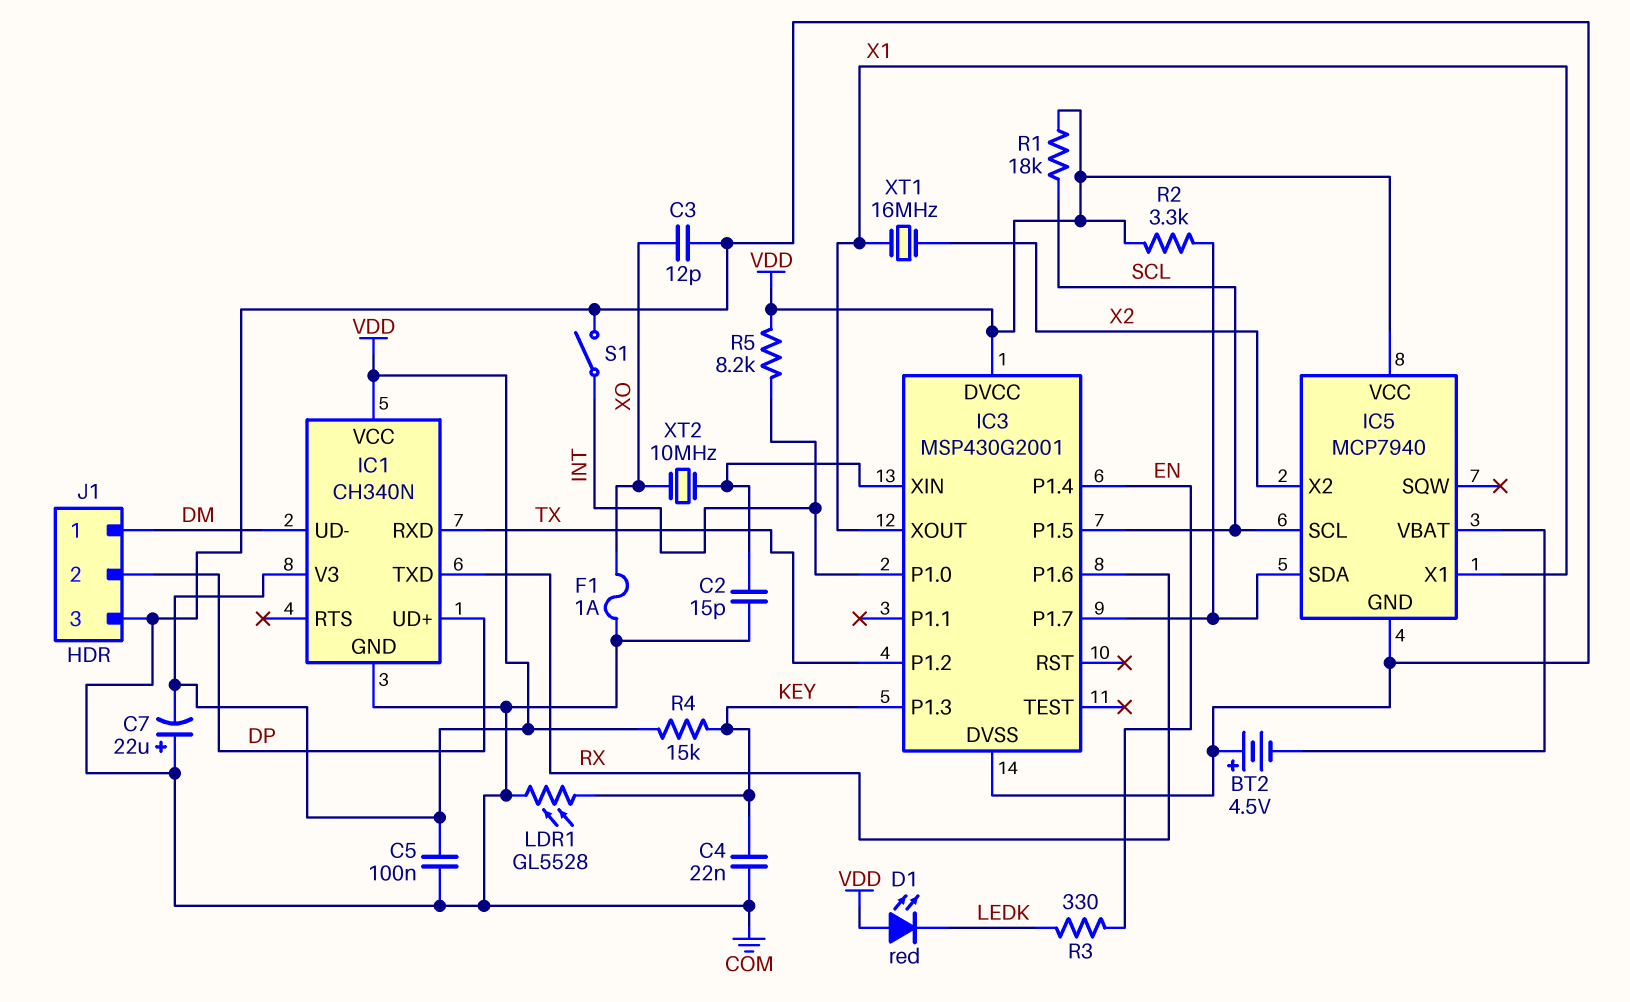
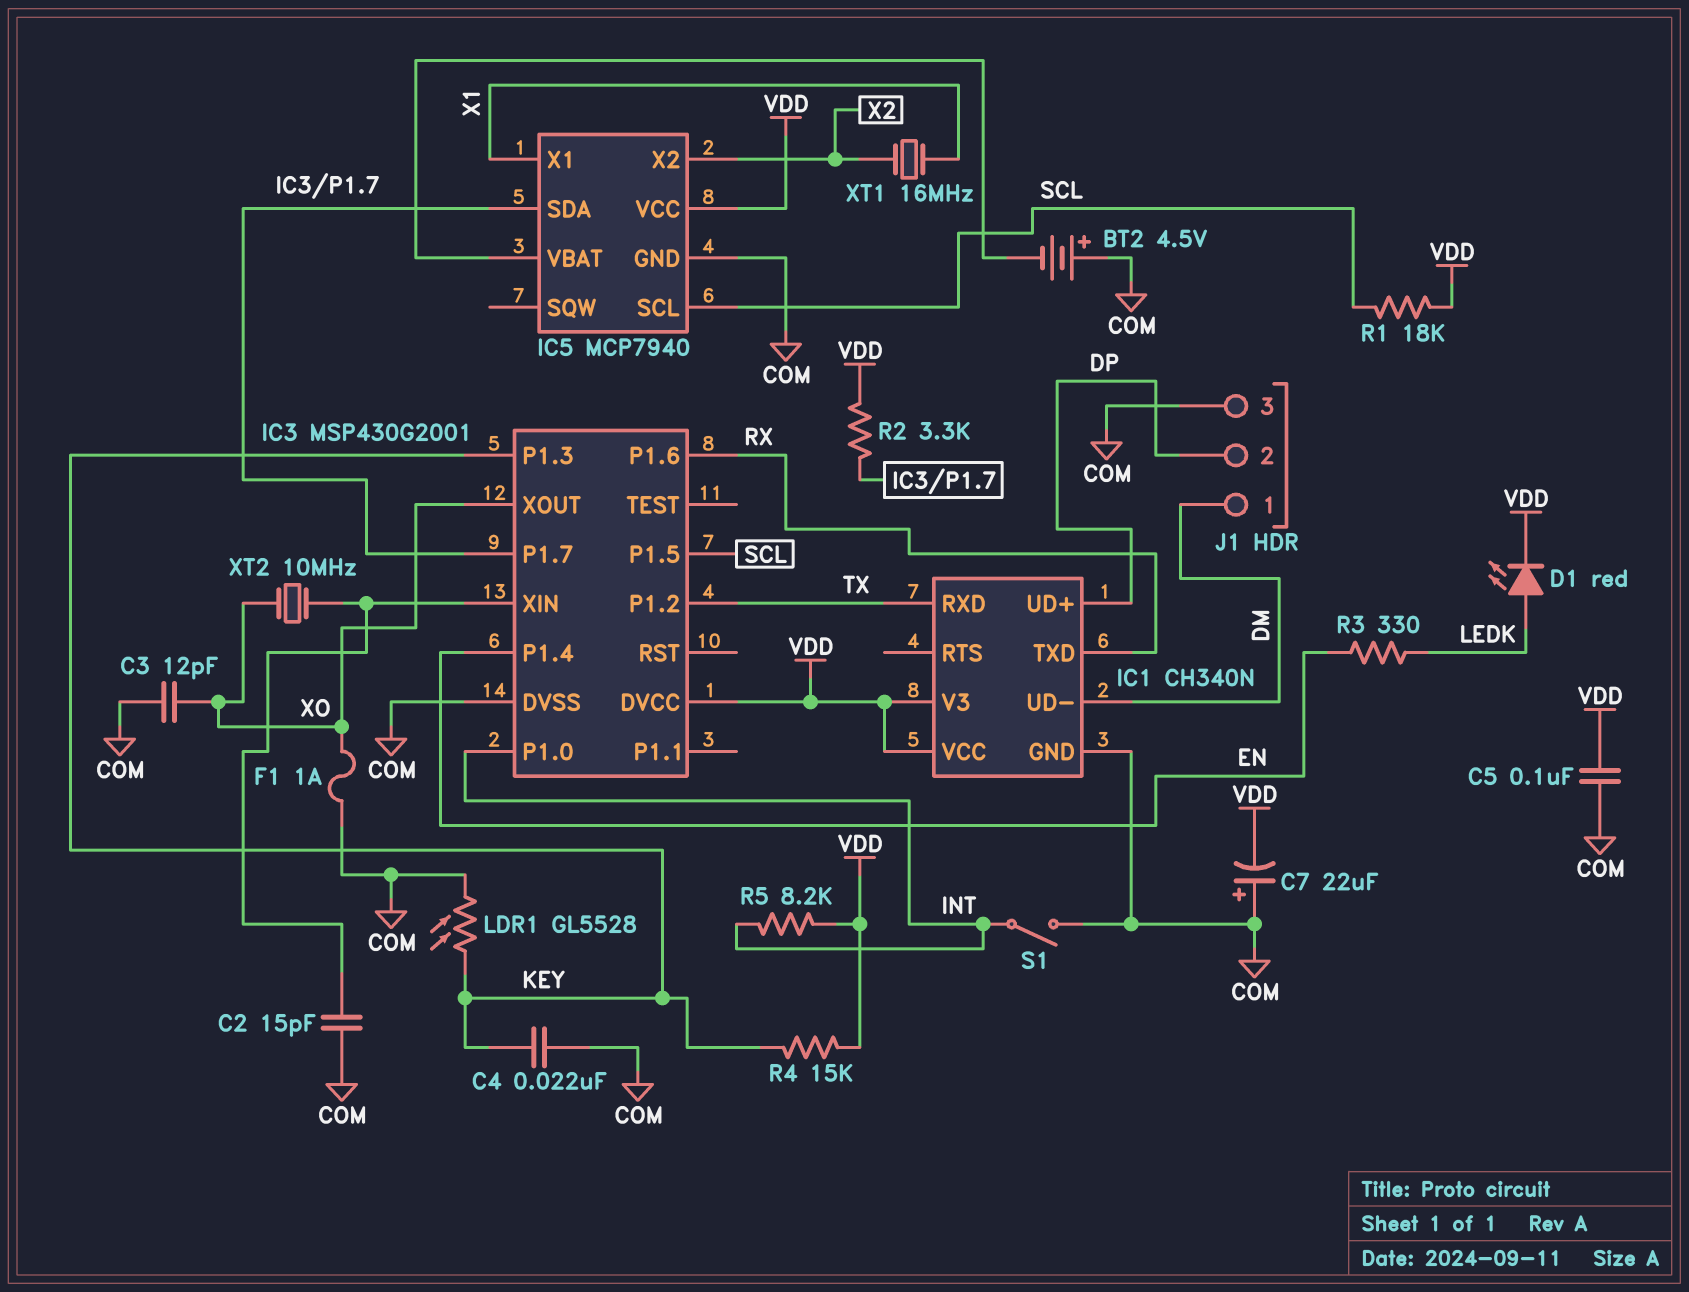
D1: LED red (A VDD, K LEDK) -> LED red (A LEDK, K VDD)
IC3 pin XOUT: X1 -> XO

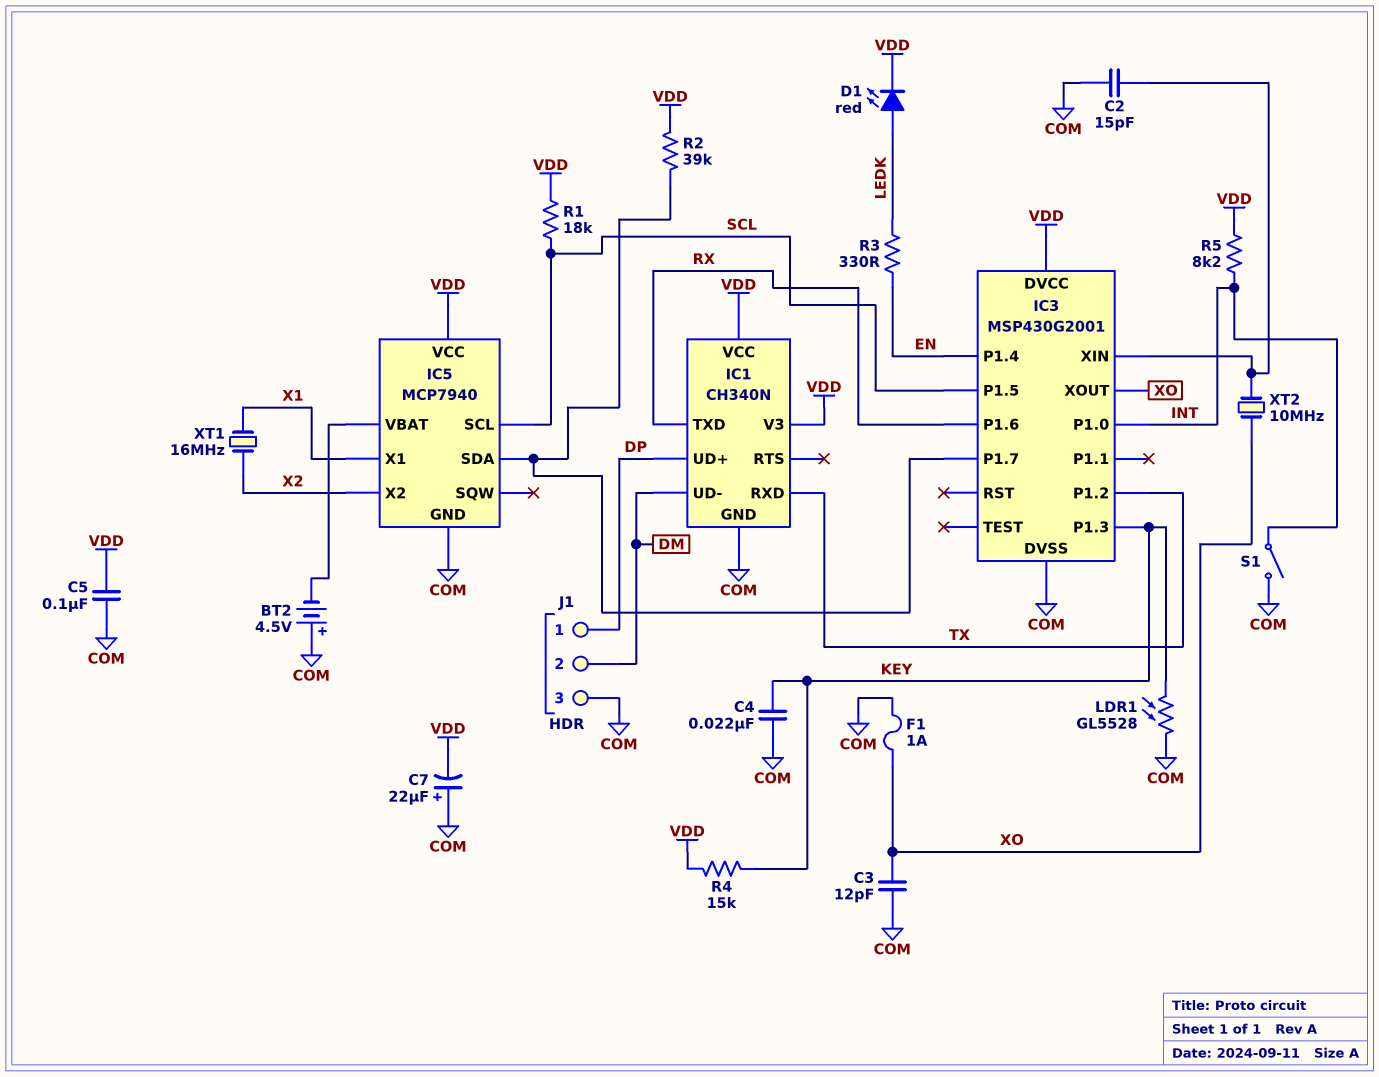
J1 pin 1: DM -> DP
J1 pin 2: DP -> DM
R2: 3.3k (IC3/P1.7, VDD) -> 39k (IC3/P1.7, VDD)

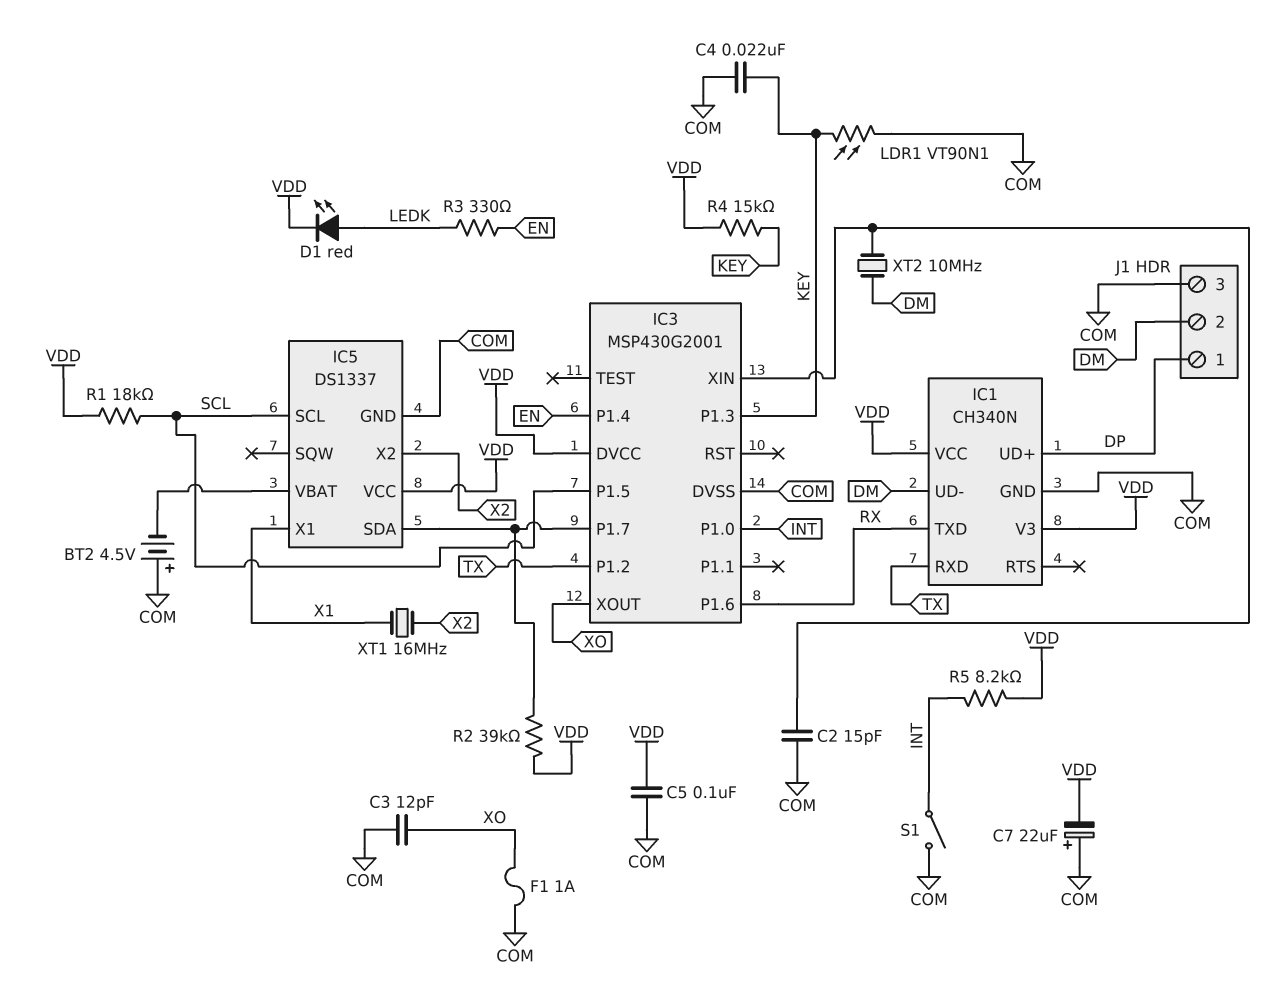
IC5: MCP7940 -> DS1337
LDR1: GL5528 (COM, KEY) -> VT90N1 (COM, KEY)
XT2: 10MHz (IC3/XIN, XO) -> 10MHz (DM, IC3/XIN)

